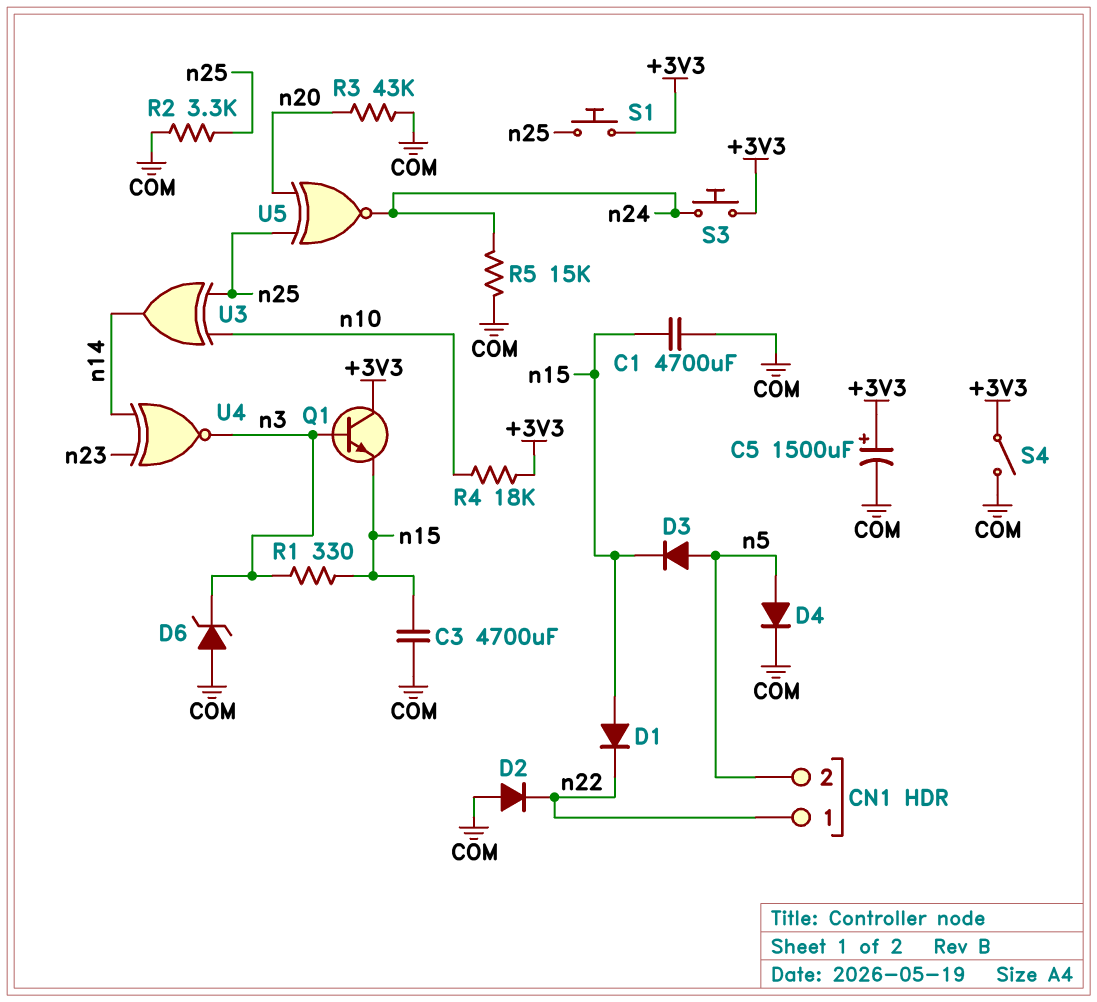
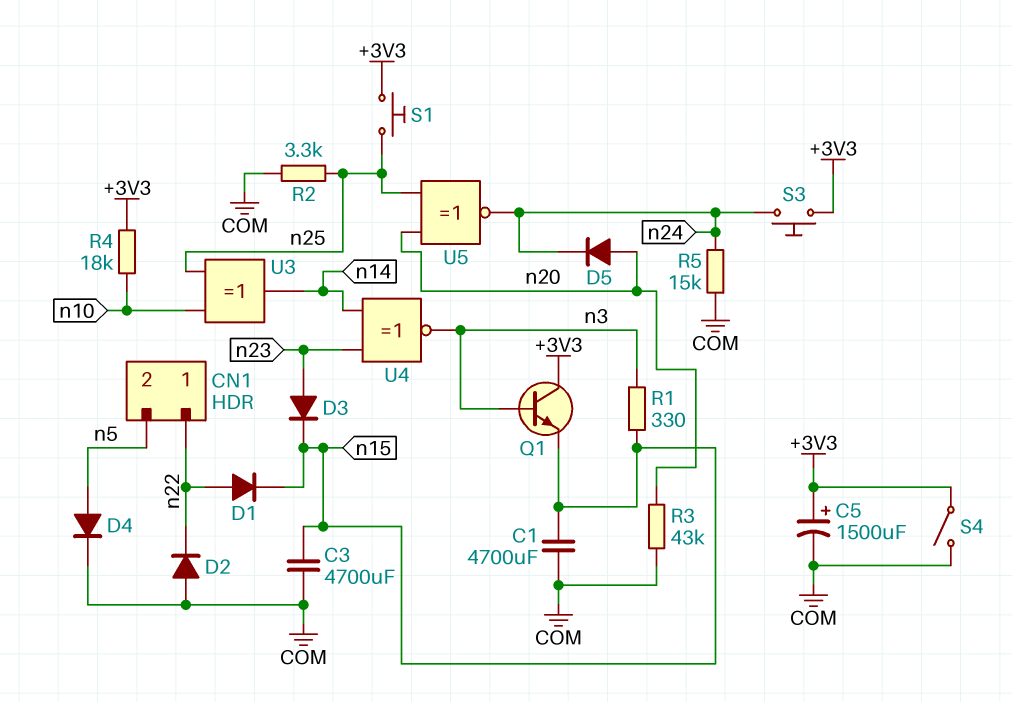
D1: diode (A n15, K n22) -> diode (A n22, K n15)
D3: diode (A n5, K n15) -> diode (A n23, K n15)
D5: none -> diode (A n20, K n24)
D6: zener (A COM, K n3) -> none

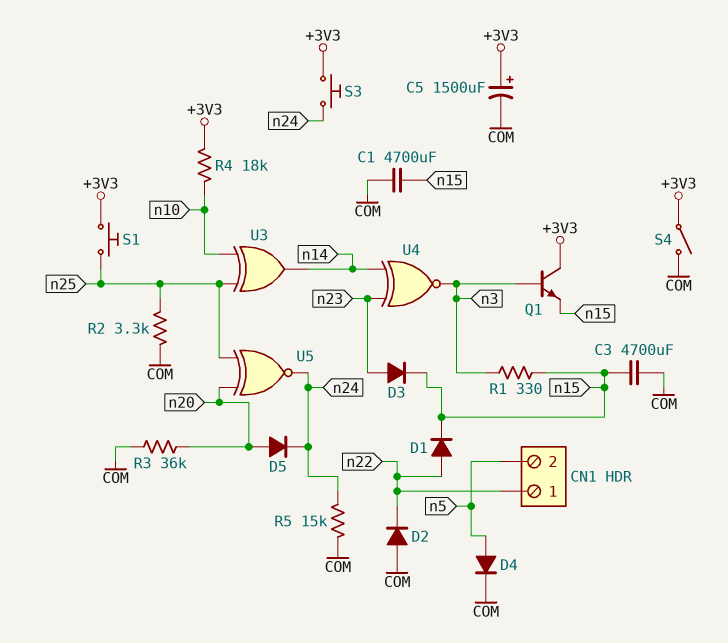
R3: 43k (COM, n20) -> 36k (COM, n20)

